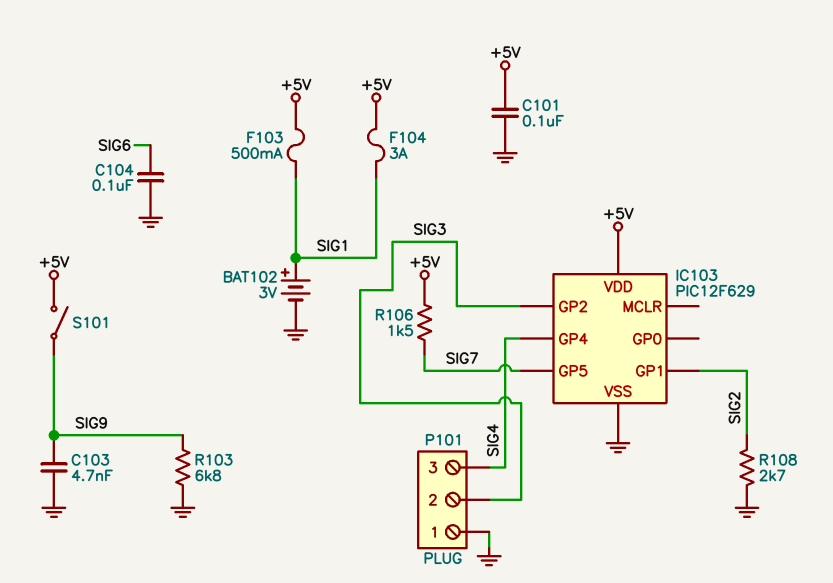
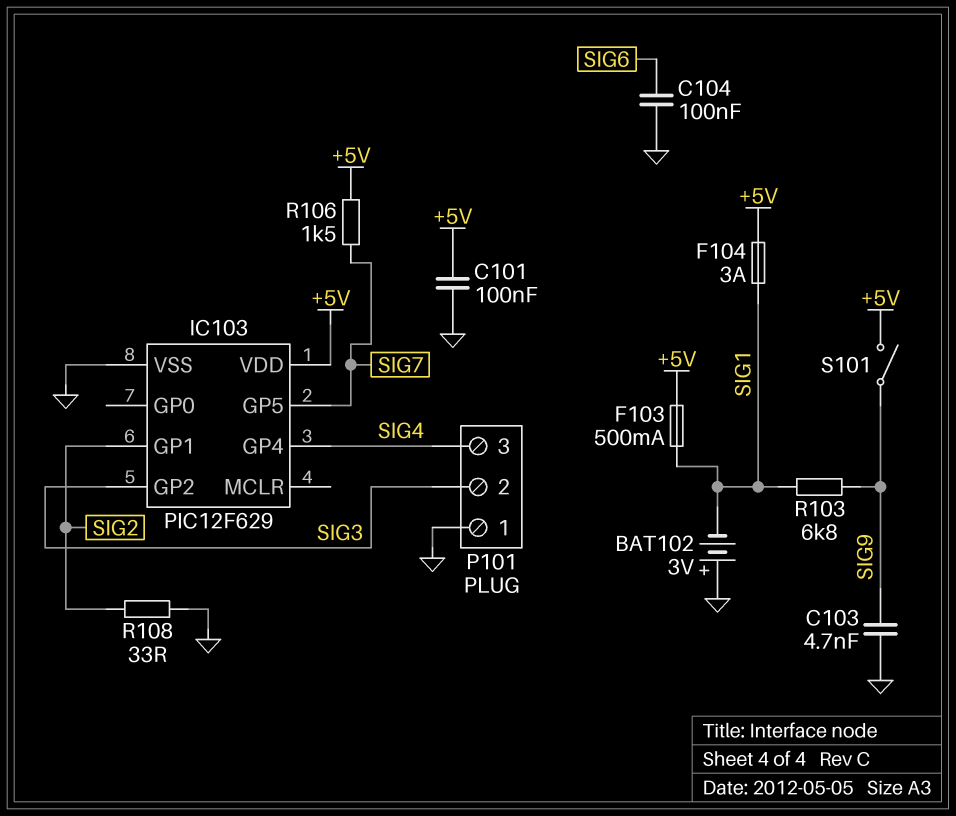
BAT102: 3V (plus SIG1, minus GND) -> 3V (plus GND, minus SIG1)
R103: 6.8k (GND, SIG9) -> 6.8k (SIG1, SIG9)
R108: 2.7k (GND, SIG2) -> 33 (GND, SIG2)

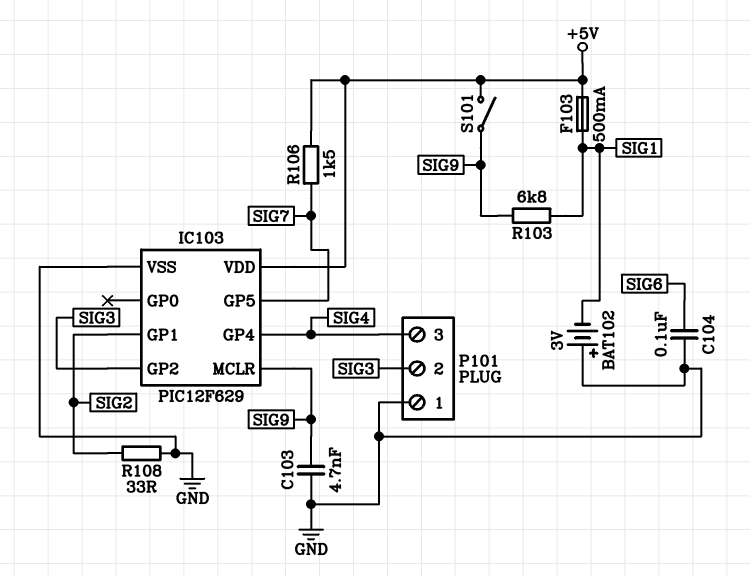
C101: 100nF (+5V, GND) -> none
F104: 3A (+5V, SIG1) -> none
IC103 pin MCLR: none -> SIG9

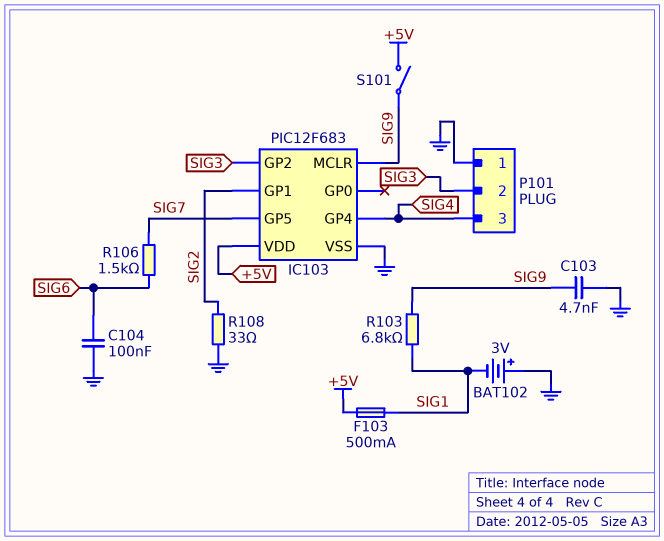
IC103: PIC12F629 -> PIC12F683
R106: 1.5k (+5V, SIG7) -> 1.5k (SIG6, SIG7)

